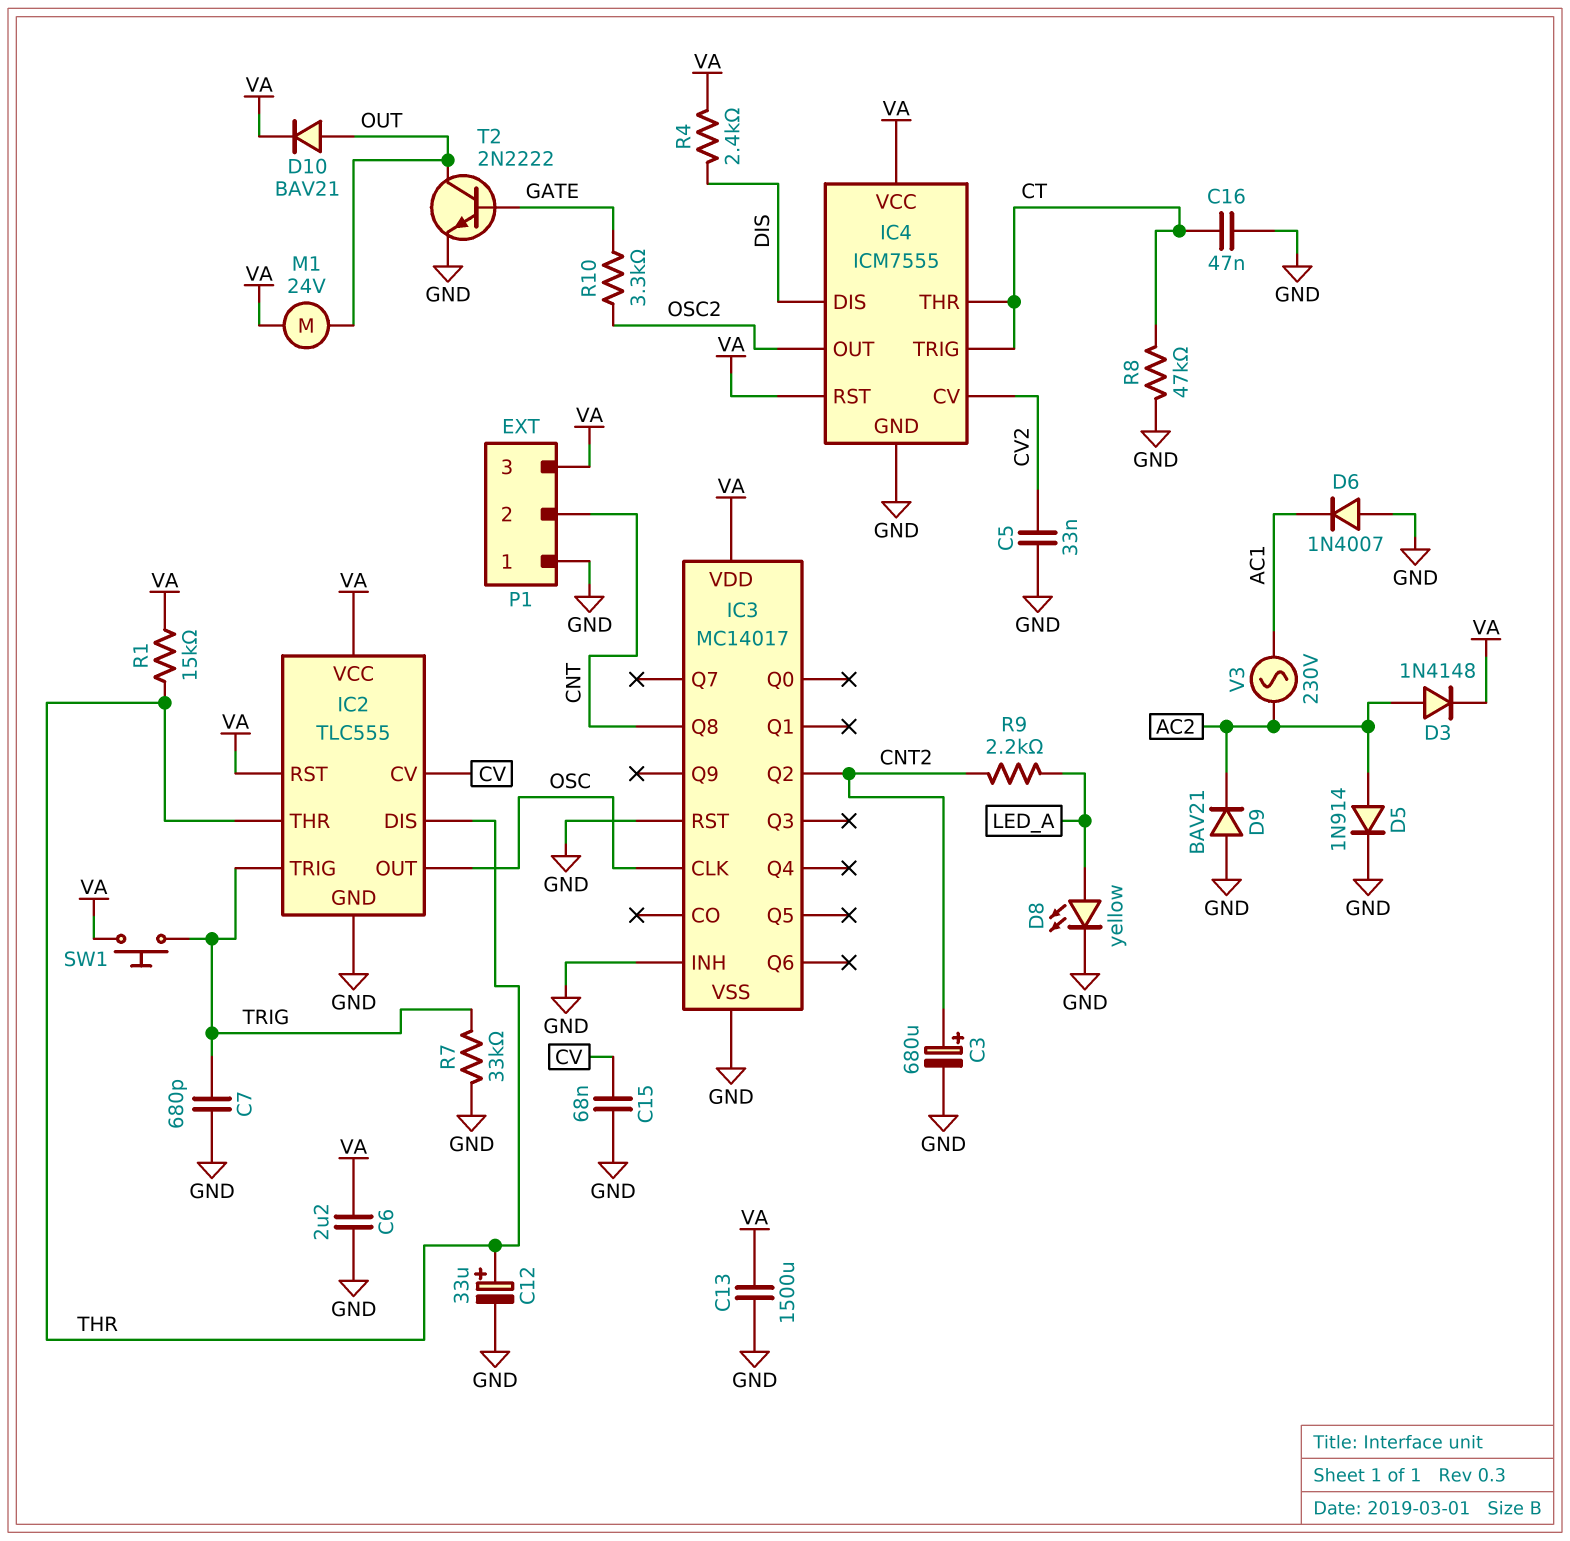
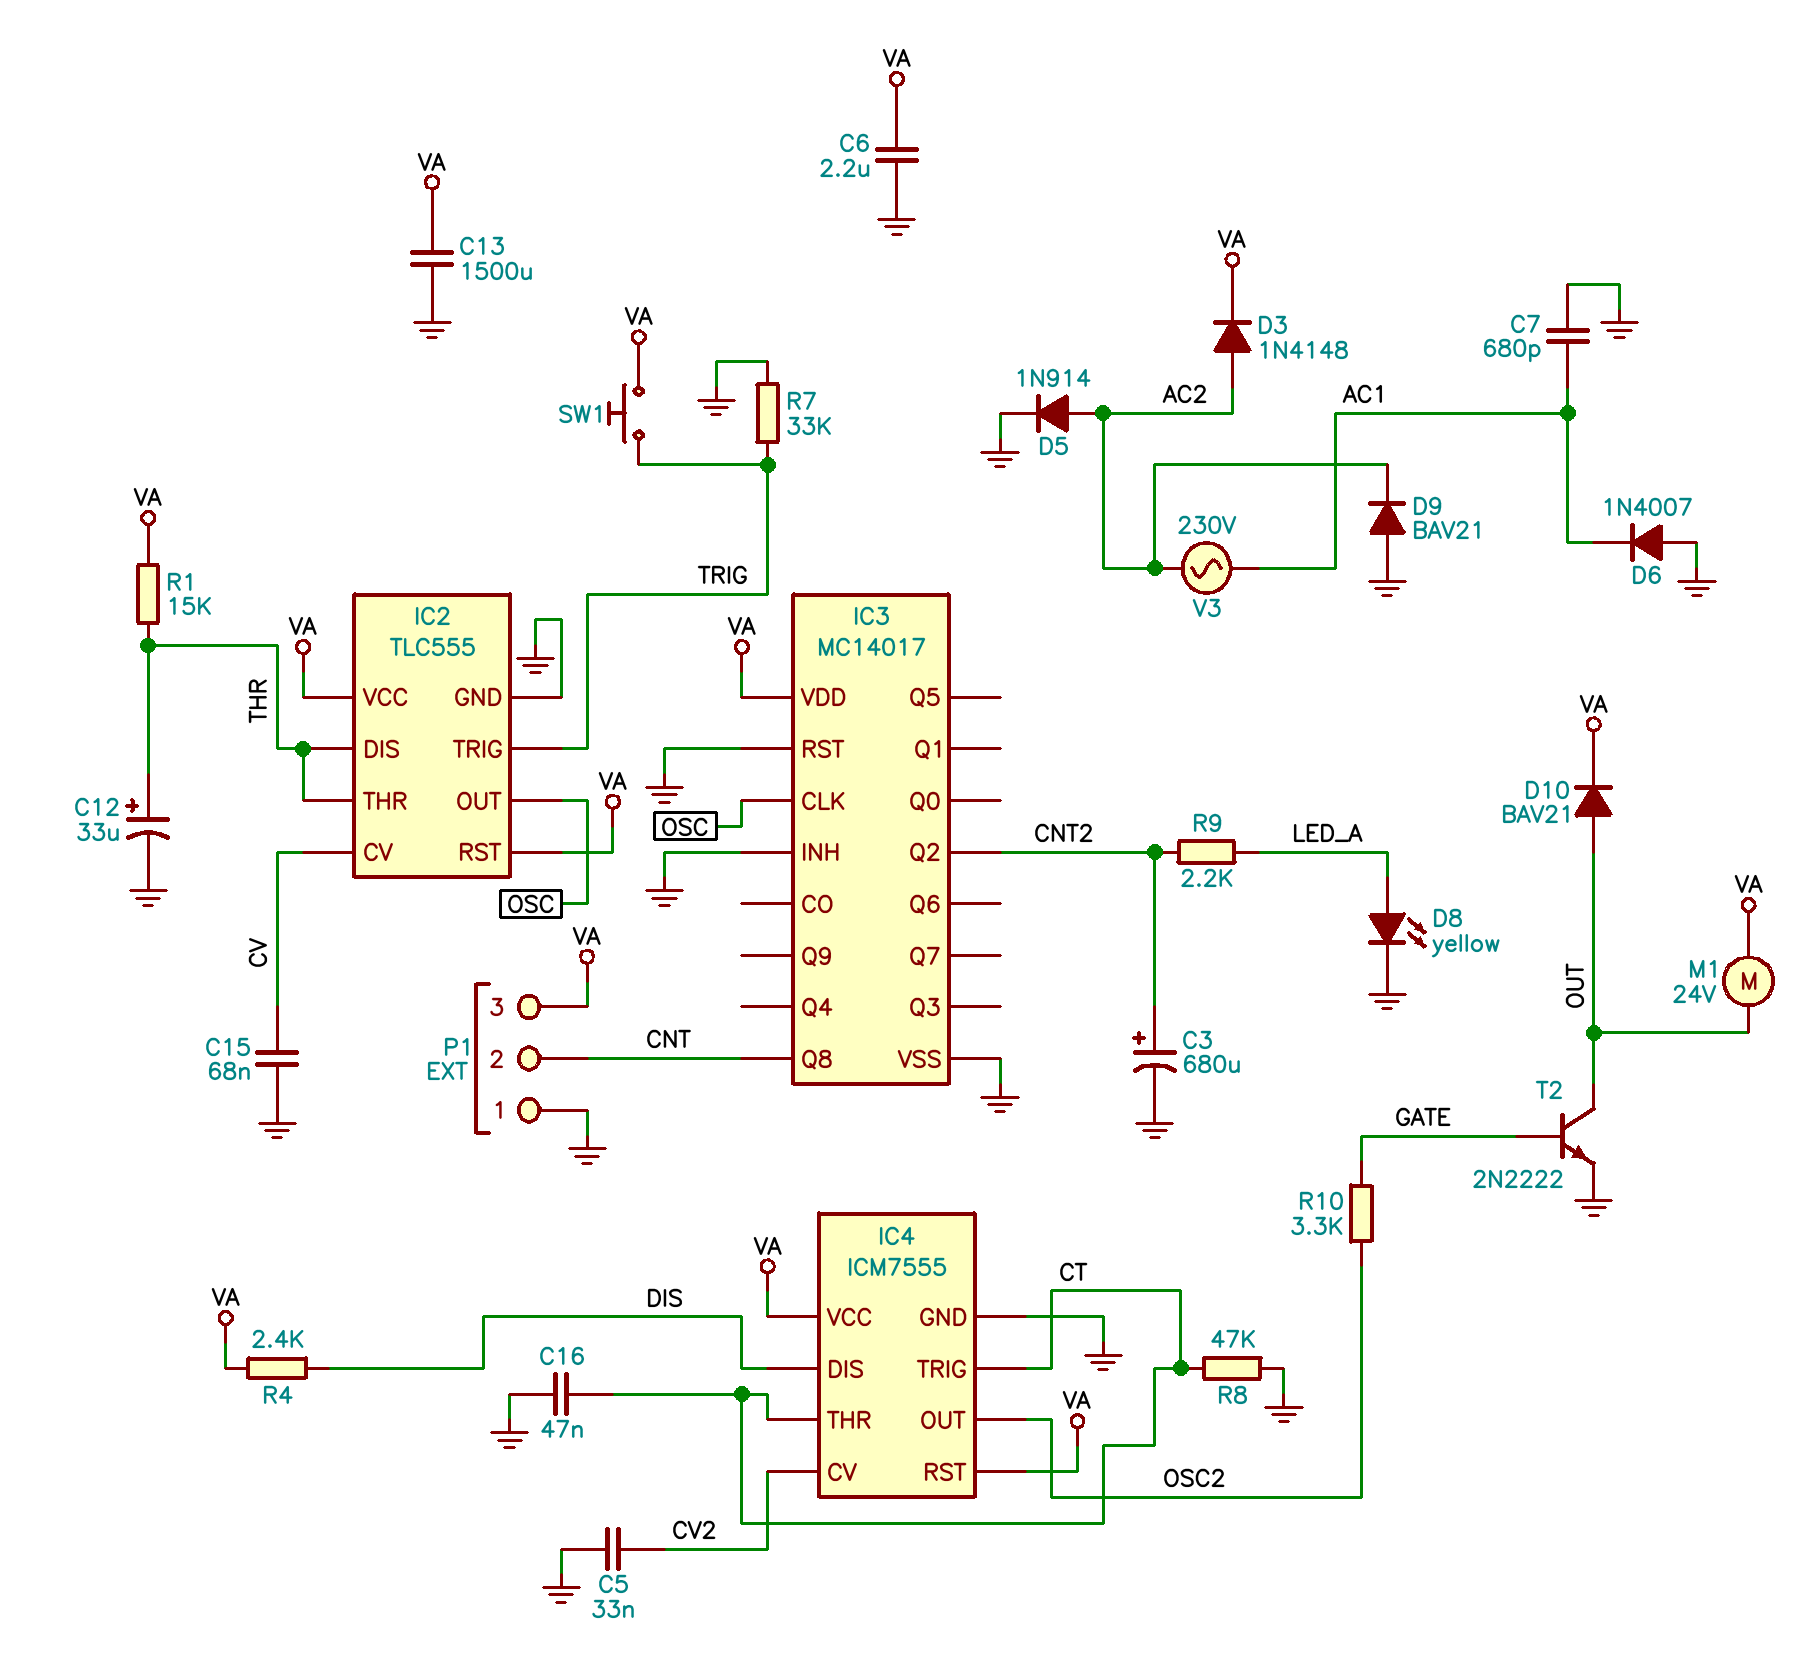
C7: 680pF (GND, TRIG) -> 680pF (AC1, GND)

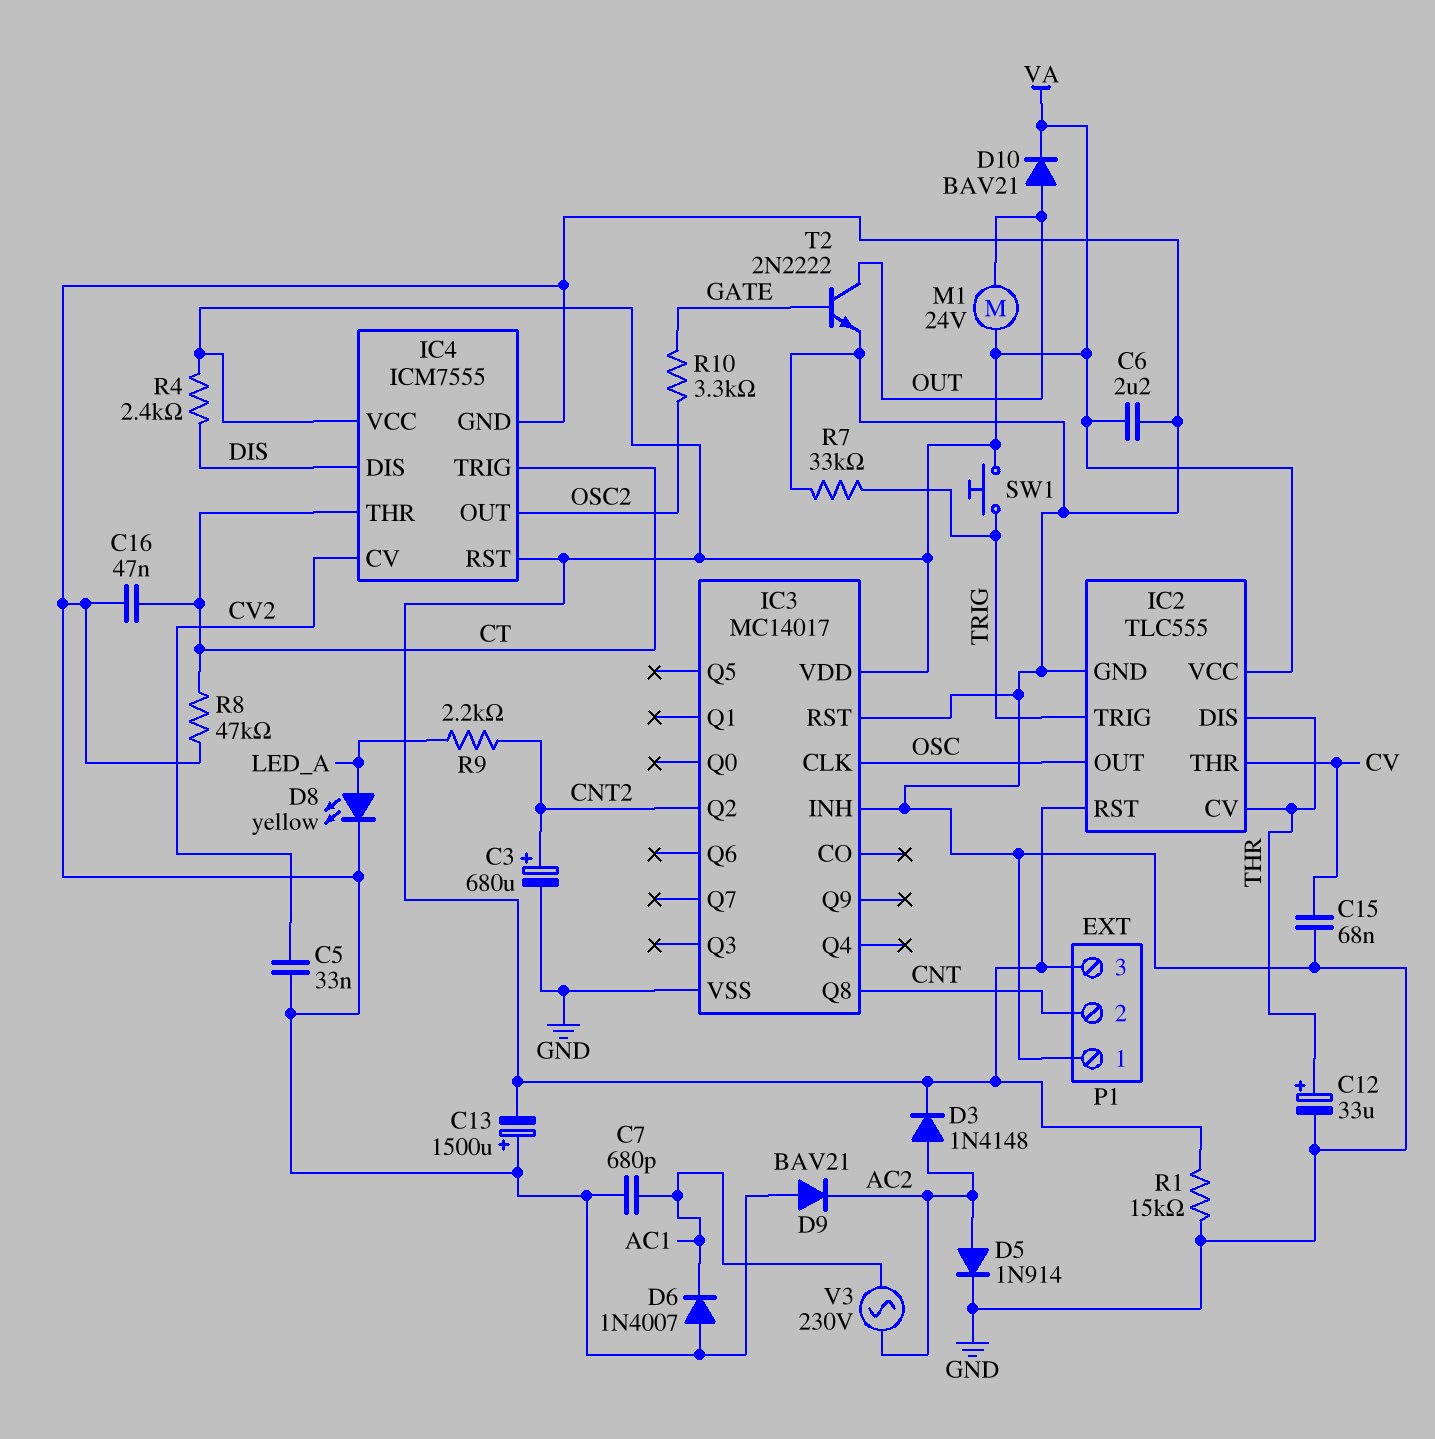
C13: 1500uF (GND, VA) -> 1500uF (plus GND, minus VA)
IC2 pin CV: CV -> THR
IC2 pin THR: THR -> CV
R1: 15k (THR, VA) -> 15k (GND, VA)

